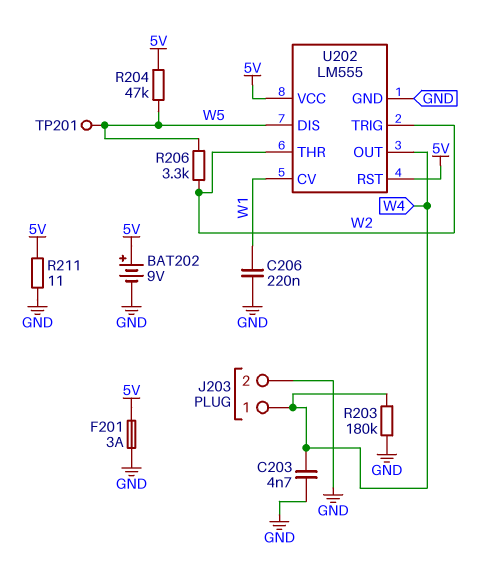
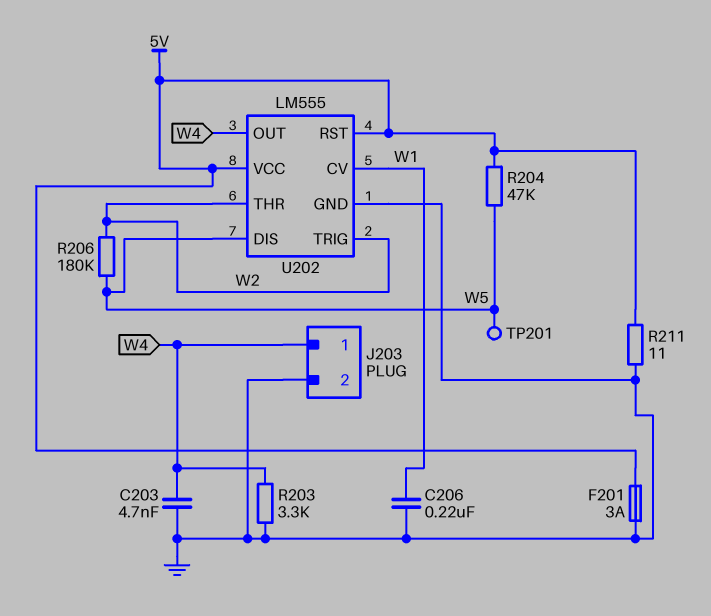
BAT202: 9V (plus 5V, minus GND) -> none
R203: 180k (GND, W4) -> 3.3k (GND, W4)
R206: 3.3k (W2, W5) -> 180k (W2, W5)

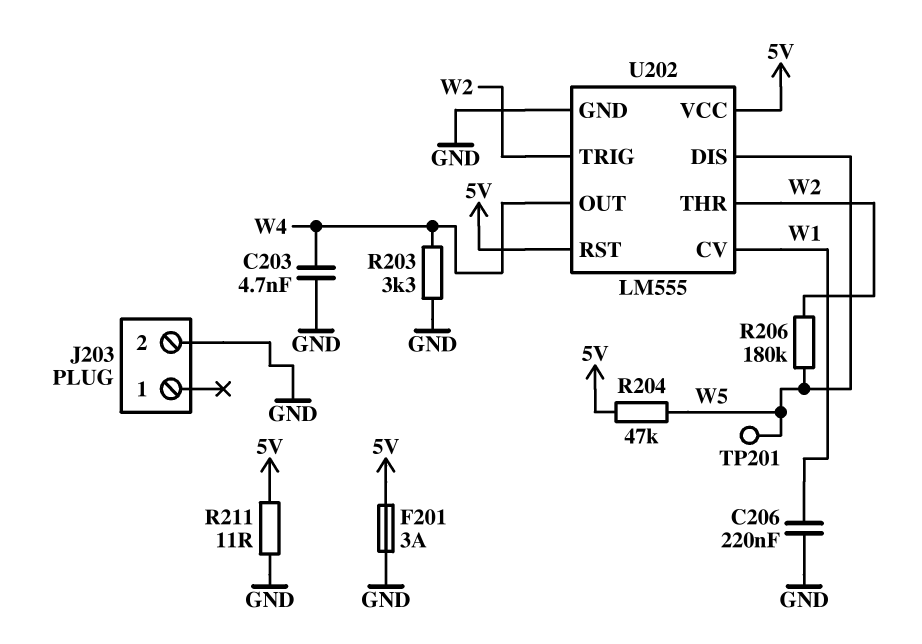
J203 pin 1: W4 -> none

